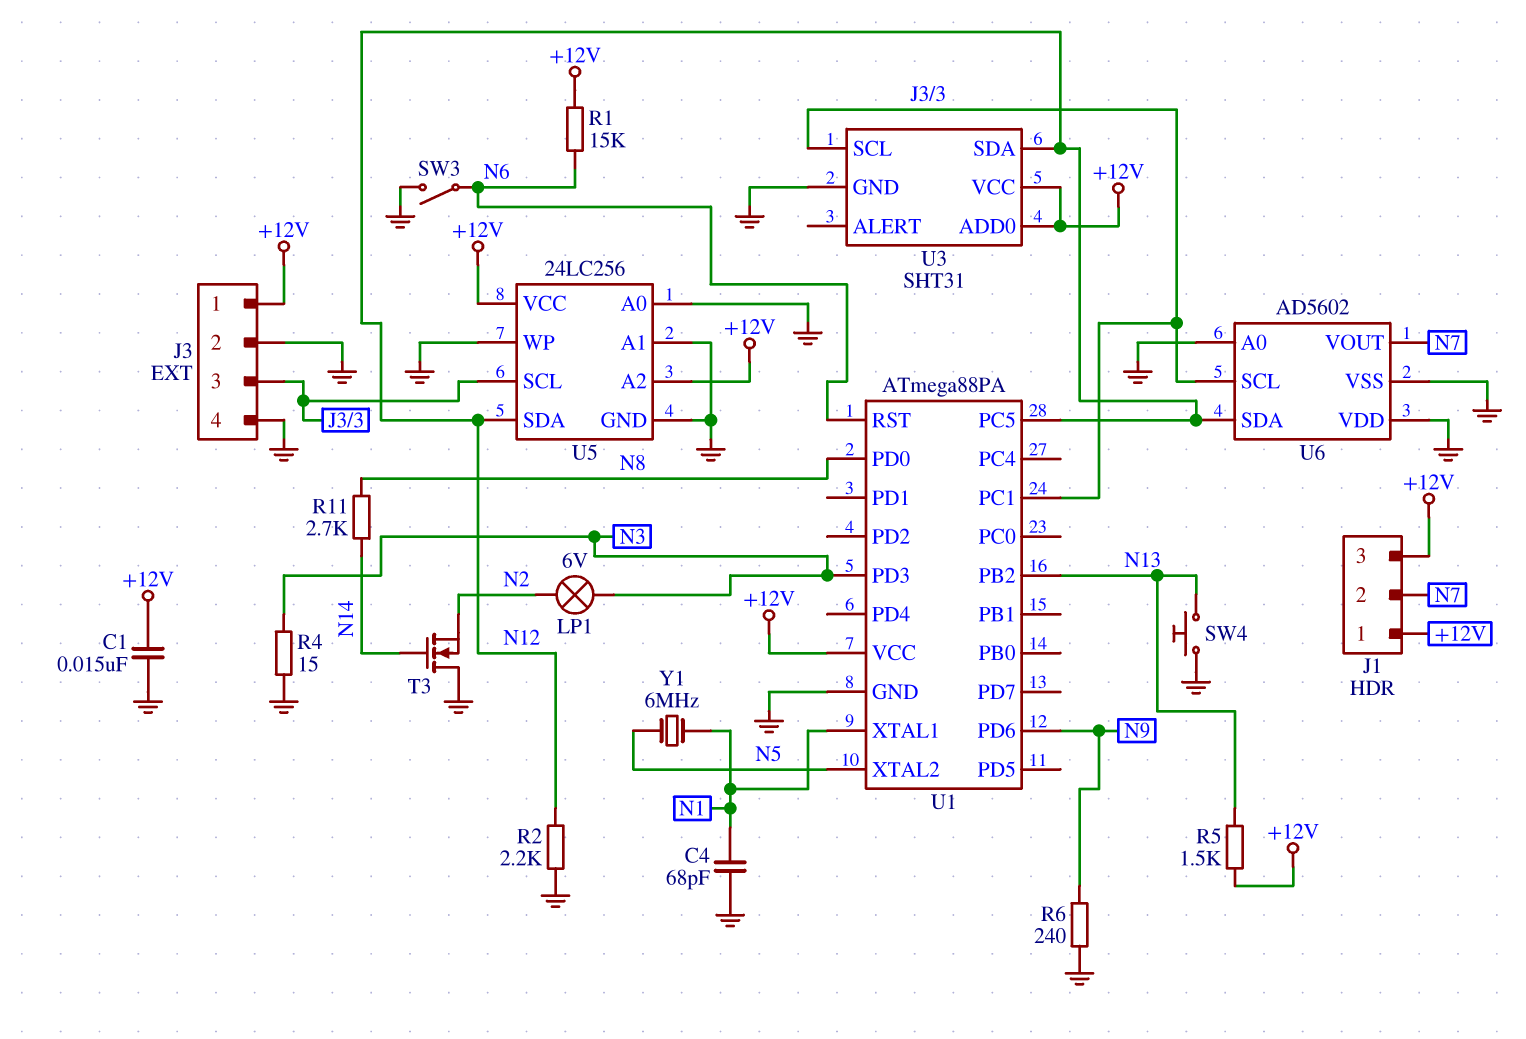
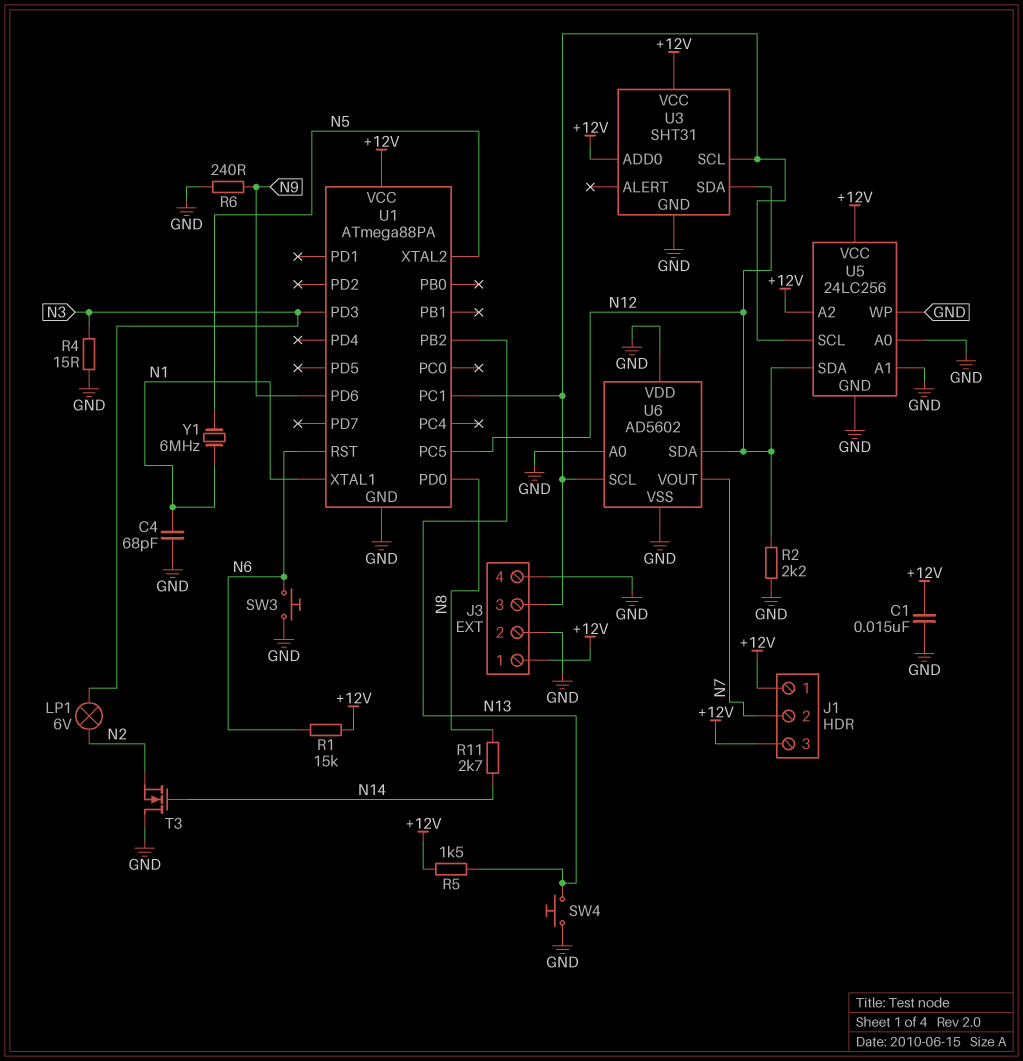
SW3: switch (GND, N6) -> button (GND, N6)

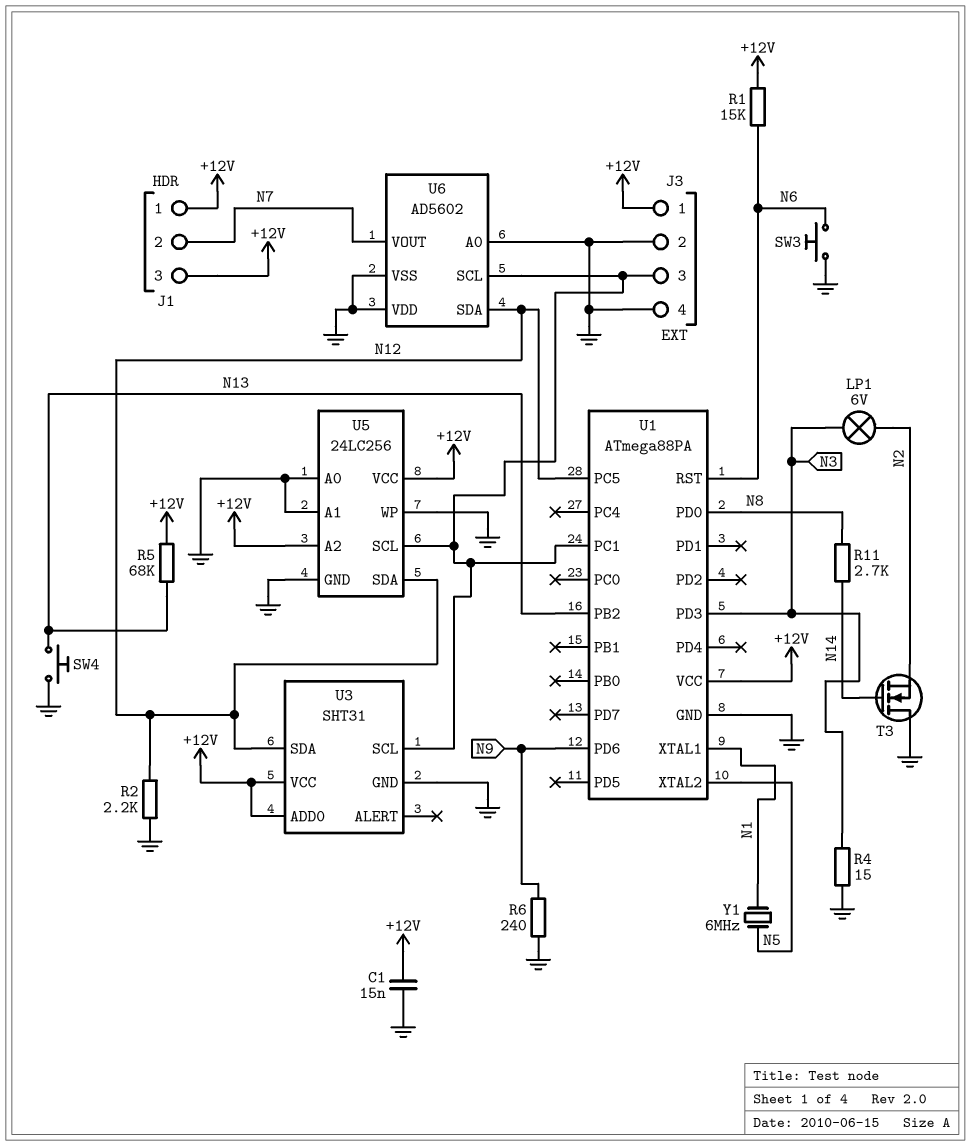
C4: 68pF (GND, N1) -> none
R5: 1.5k (+12V, N13) -> 68k (+12V, N13)

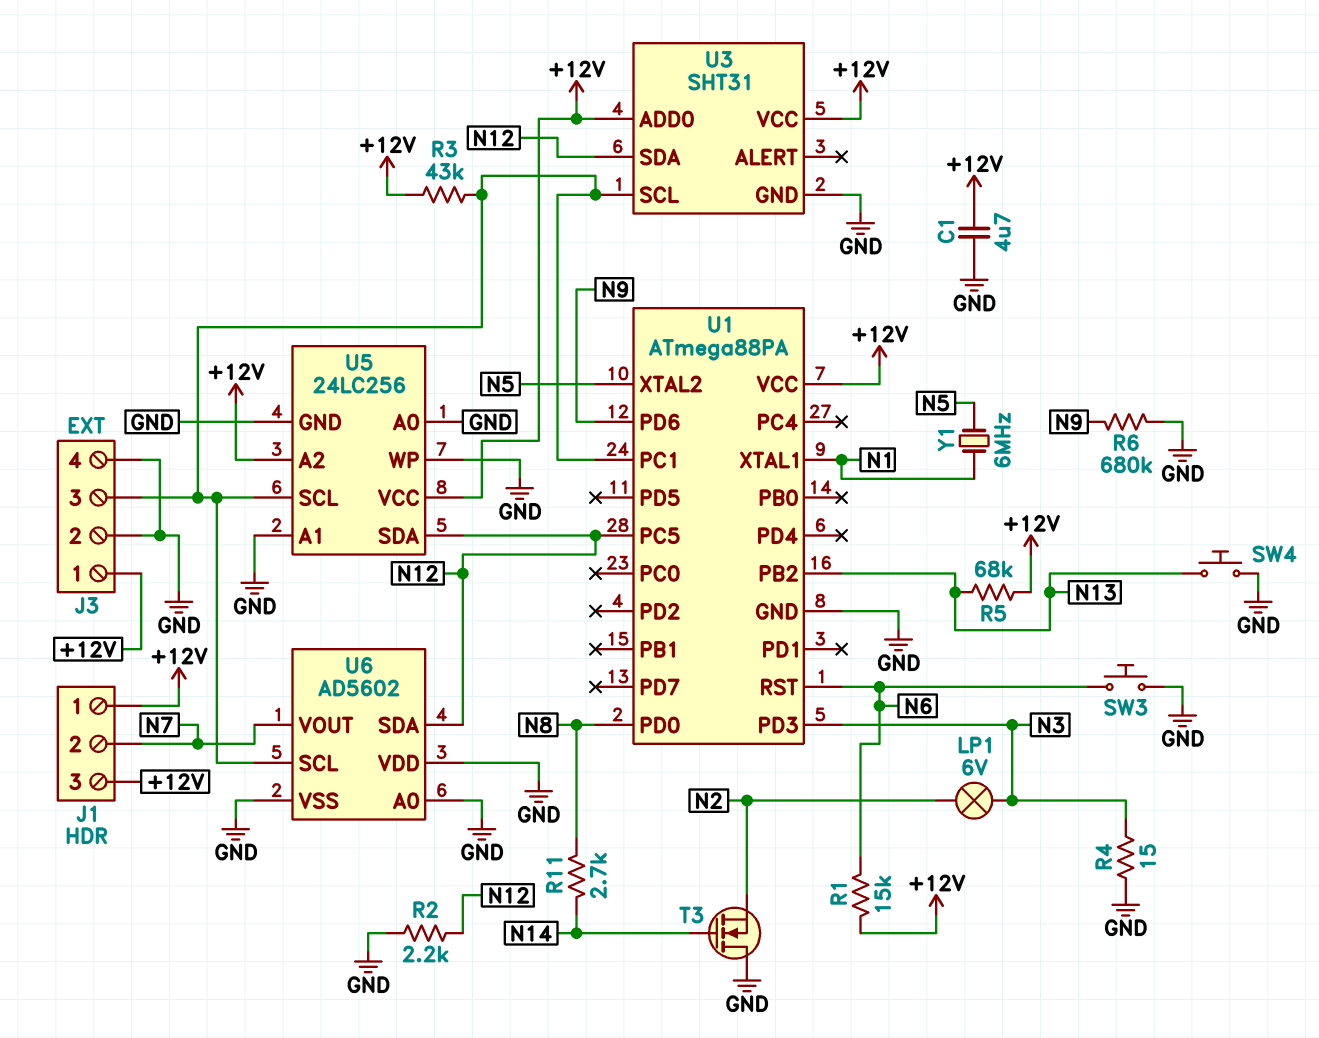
C1: 15nF (+12V, GND) -> 4.7uF (+12V, GND)
R3: none -> 43k (+12V, J3/3)
R6: 240 (GND, N9) -> 680k (GND, N9)

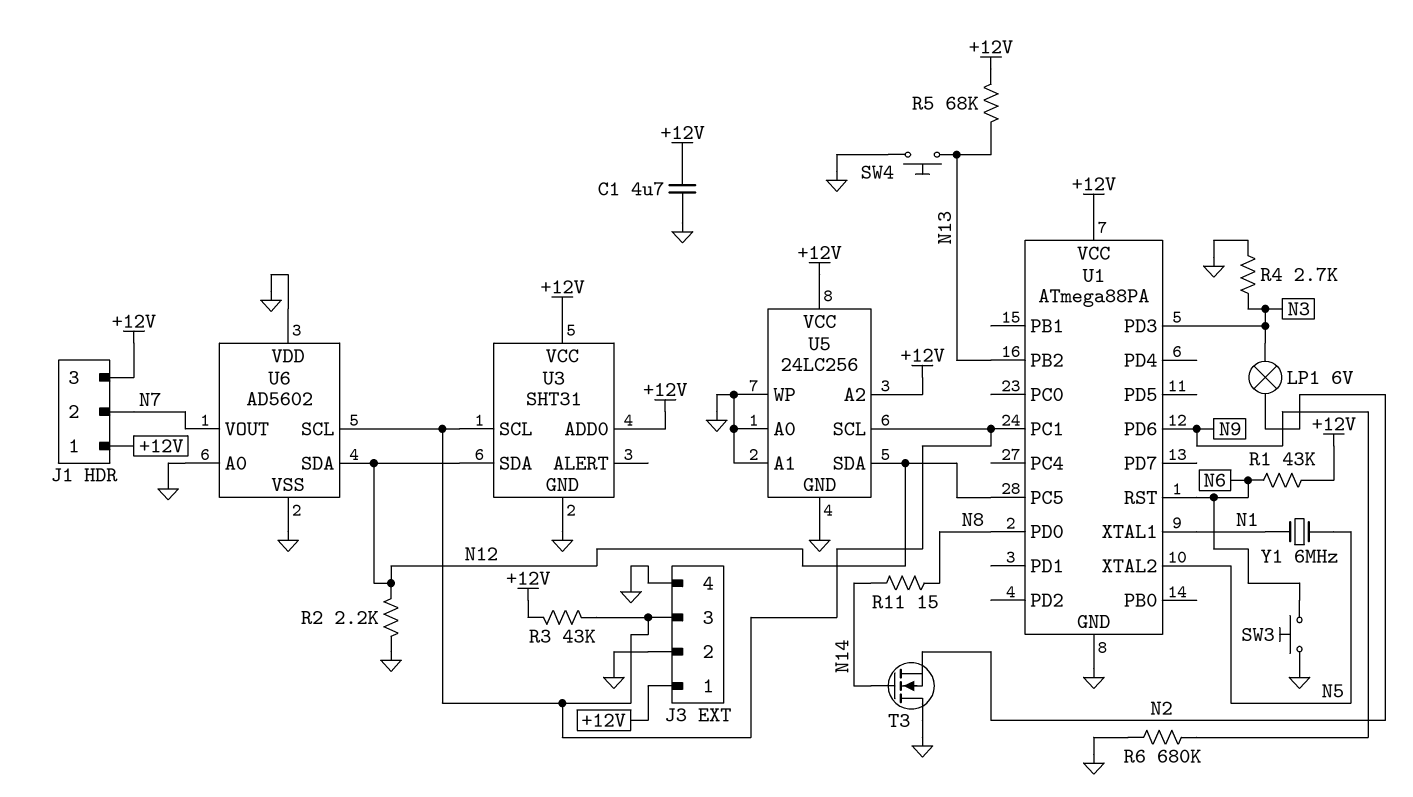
R1: 15k (+12V, N6) -> 43k (+12V, N6)
R4: 15 (GND, N3) -> 2.7k (GND, N3)
R11: 2.7k (N8, N14) -> 15 (N8, N14)

